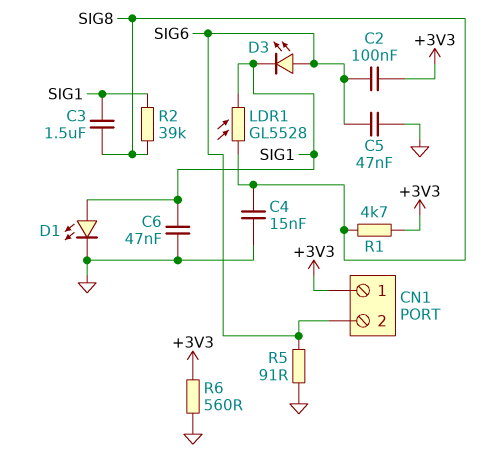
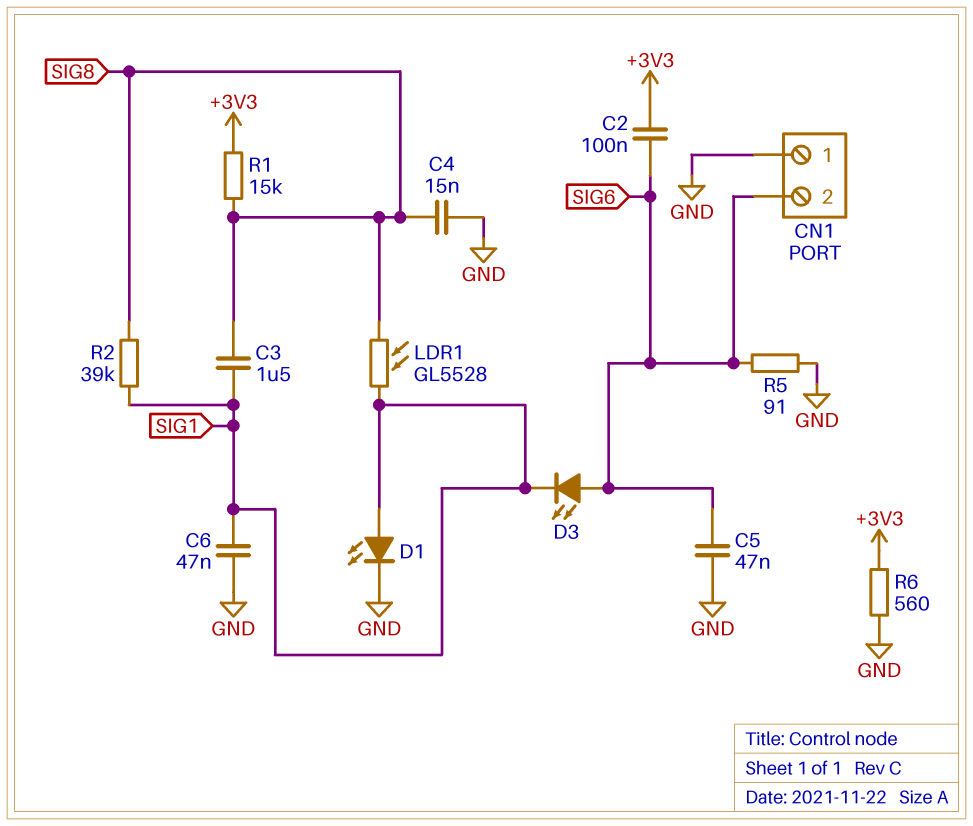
CN1 pin 1: +3V3 -> GND
R1: 4.7k (+3V3, SIG8) -> 15k (+3V3, SIG8)

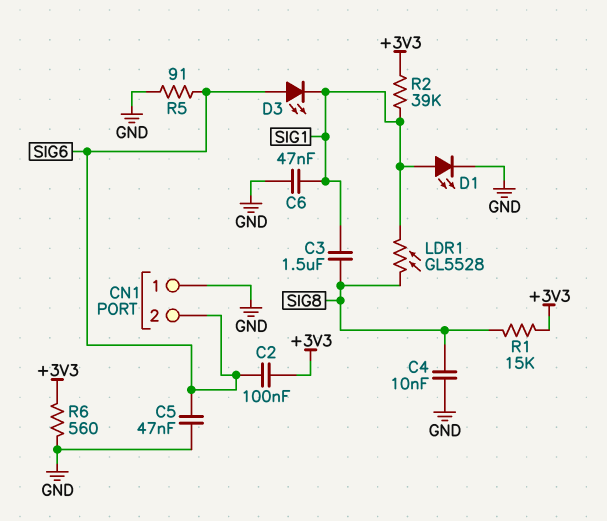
C4: 15nF (GND, SIG8) -> 10nF (GND, SIG8)
R2: 39k (SIG1, SIG8) -> 39k (+3V3, SIG1)

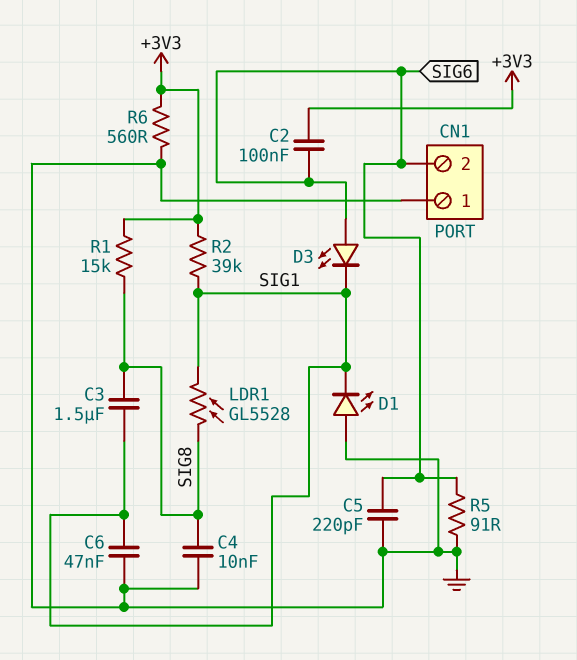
C5: 47nF (GND, SIG6) -> 220pF (GND, SIG6)
D1: LED (A SIG1, K GND) -> LED (A GND, K SIG1)

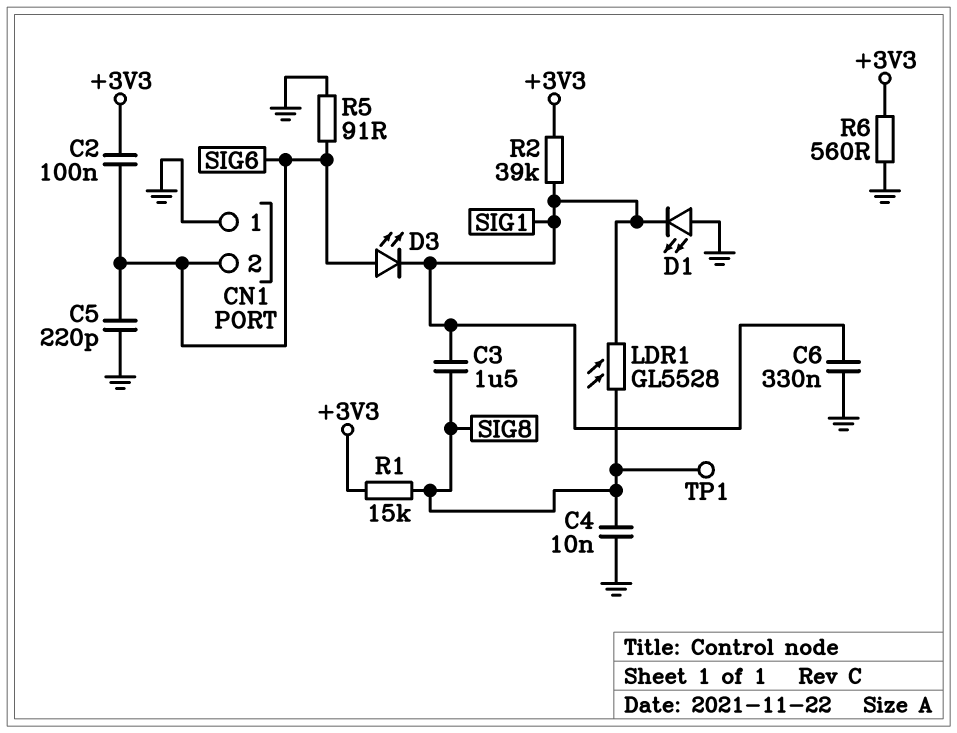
C6: 47nF (GND, SIG1) -> 330nF (GND, SIG1)
TP1: none -> test point (SIG8)

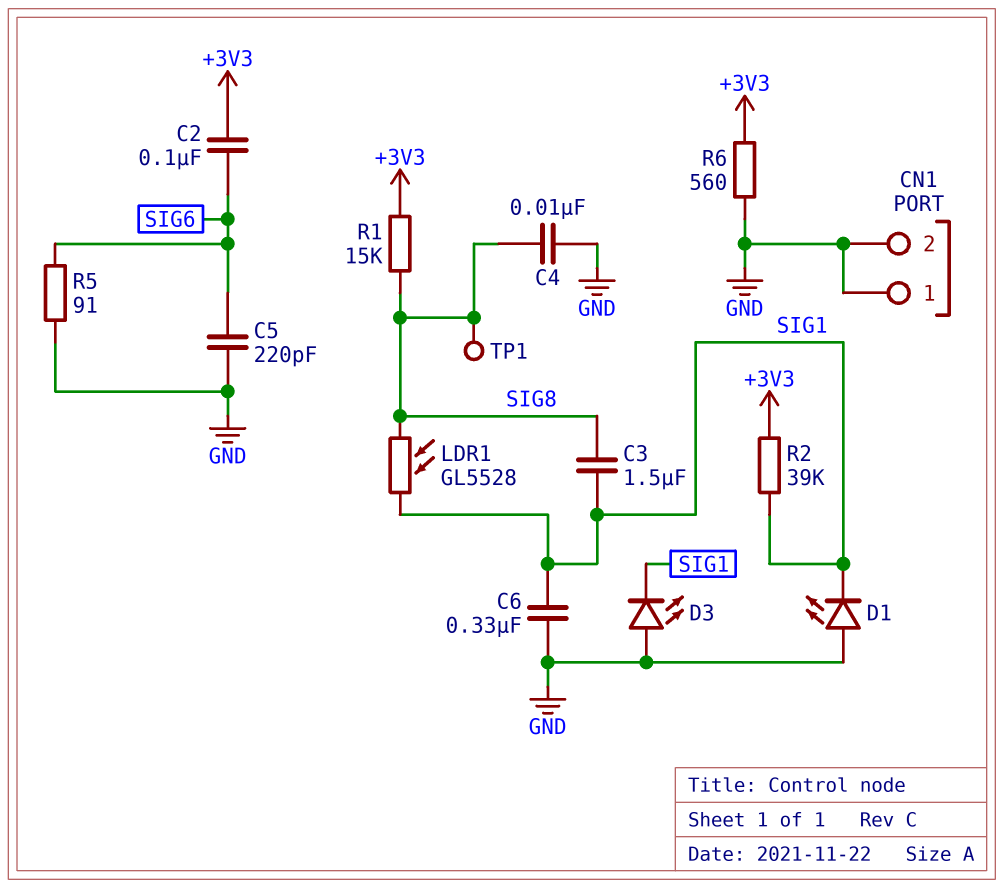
CN1 pin 2: SIG6 -> GND
D3: LED (A SIG6, K SIG1) -> LED (A GND, K SIG1)

